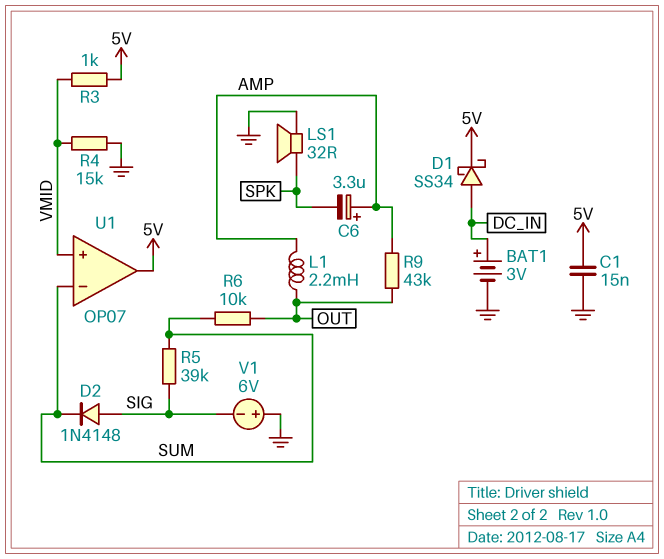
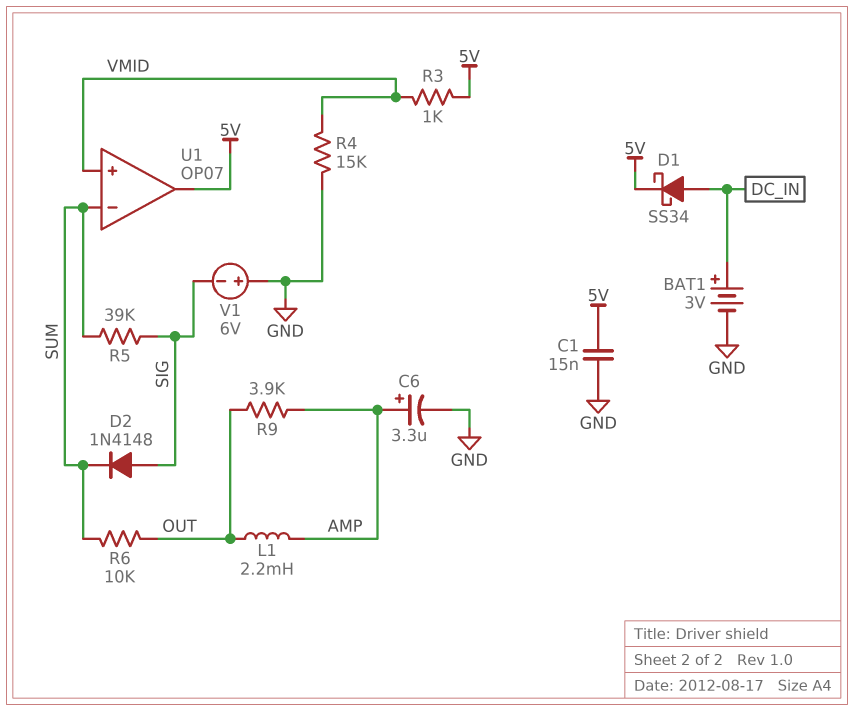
C6: 3.3uF (plus AMP, minus SPK) -> 3.3uF (plus AMP, minus GND)
LS1: speaker 32R (GND, SPK) -> none
R9: 43k (AMP, OUT) -> 3.9k (AMP, OUT)

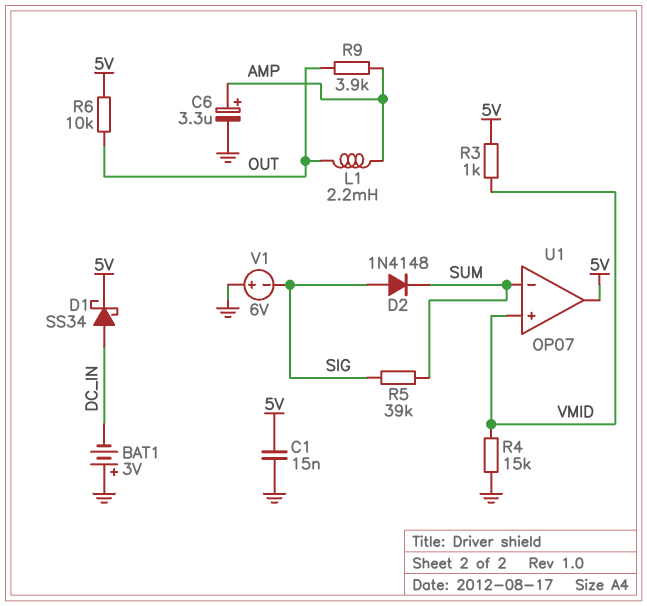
BAT1: 3V (plus DC_IN, minus GND) -> 3V (plus GND, minus DC_IN)
R6: 10k (OUT, SUM) -> 10k (5V, OUT)

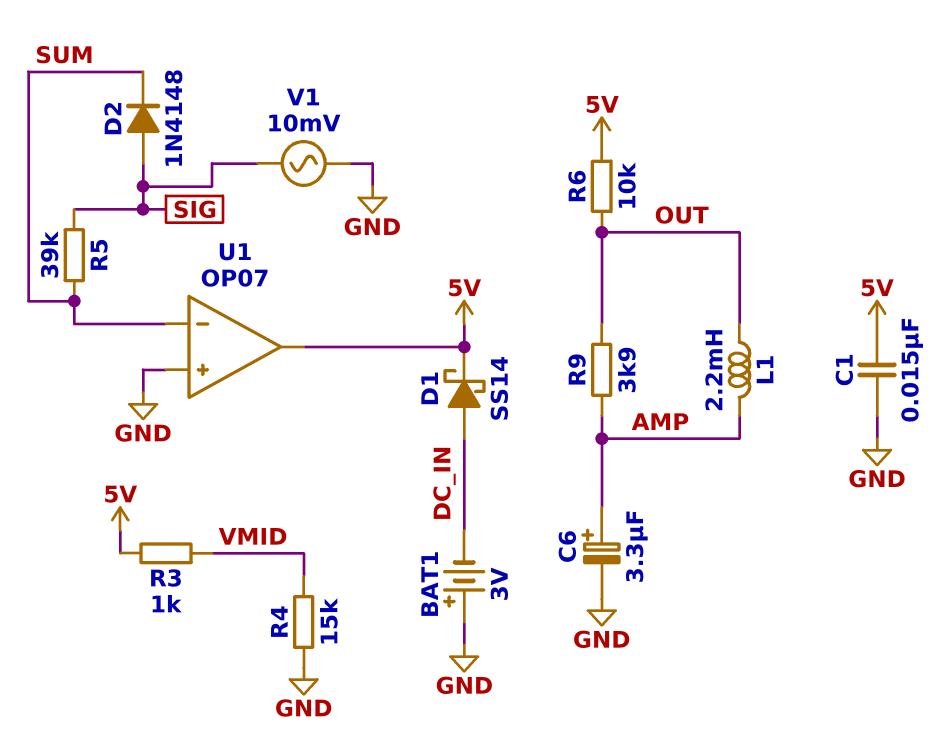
D1: schottky SS34 (A DC_IN, K 5V) -> schottky SS14 (A DC_IN, K 5V)
U1 pin in+: VMID -> GND
V1: 6V (plus GND, minus SIG) -> AC 10mV (GND, SIG)

